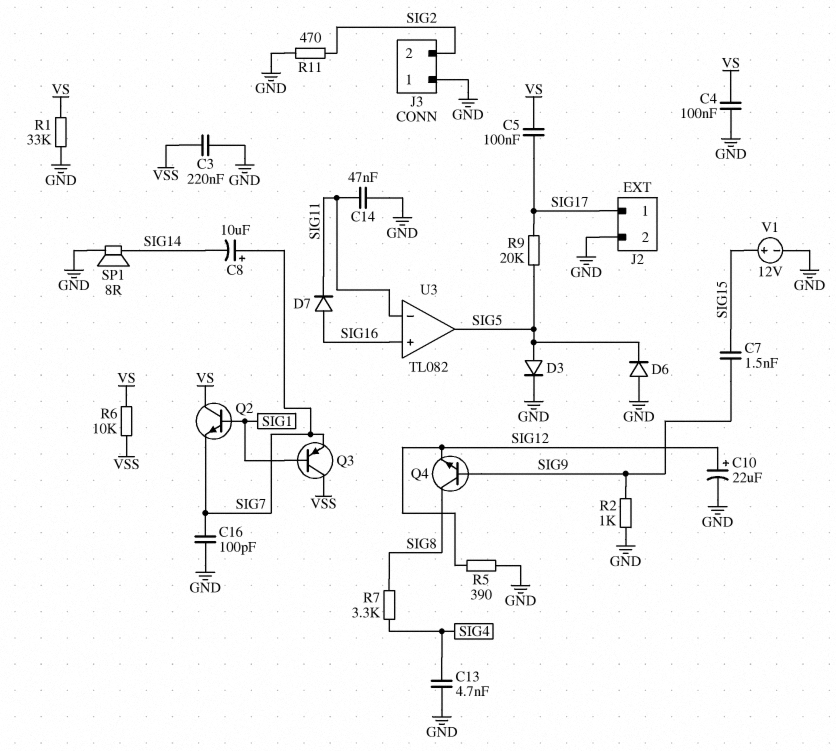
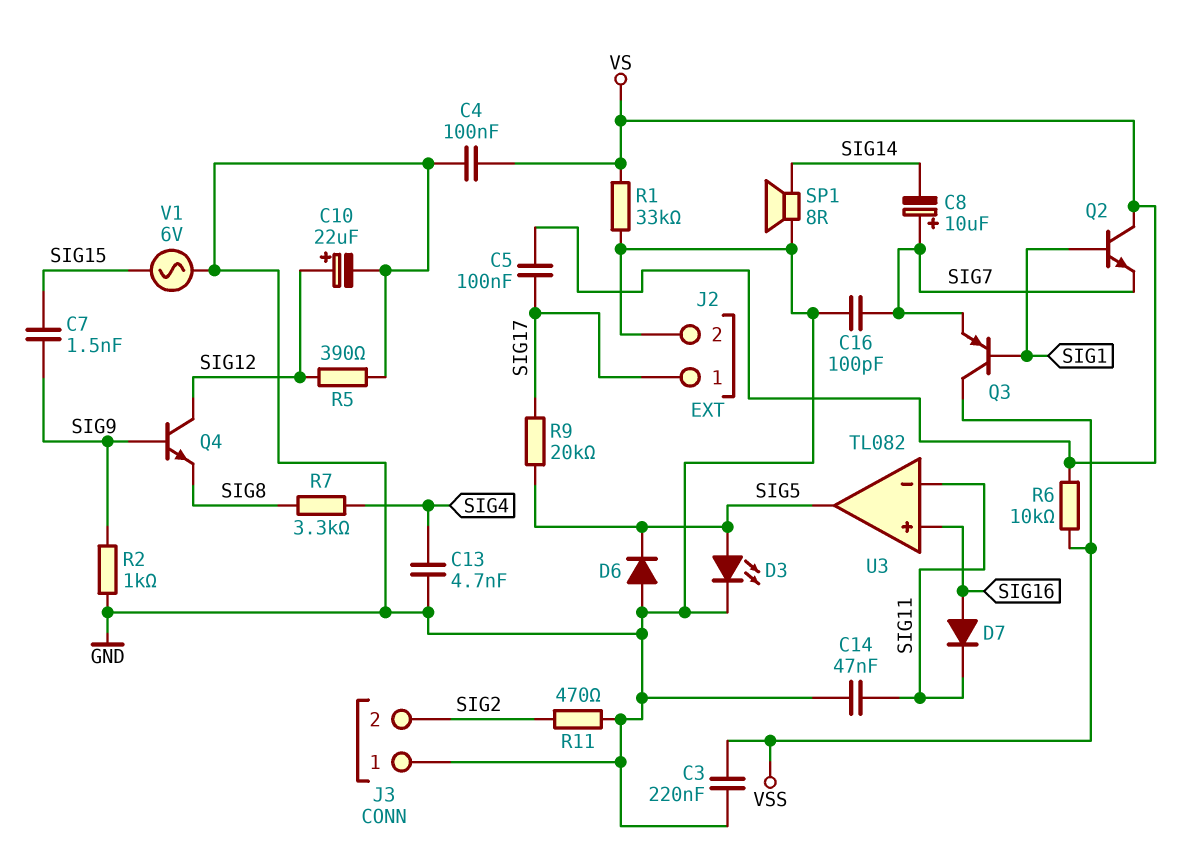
D3: diode (A SIG5, K GND) -> LED (A SIG5, K GND)
Q4: NPN (B SIG9, C SIG8, E SIG12) -> NPN (B SIG9, C SIG12, E SIG8)
V1: 12V (plus SIG15, minus GND) -> AC 6V (GND, SIG15)

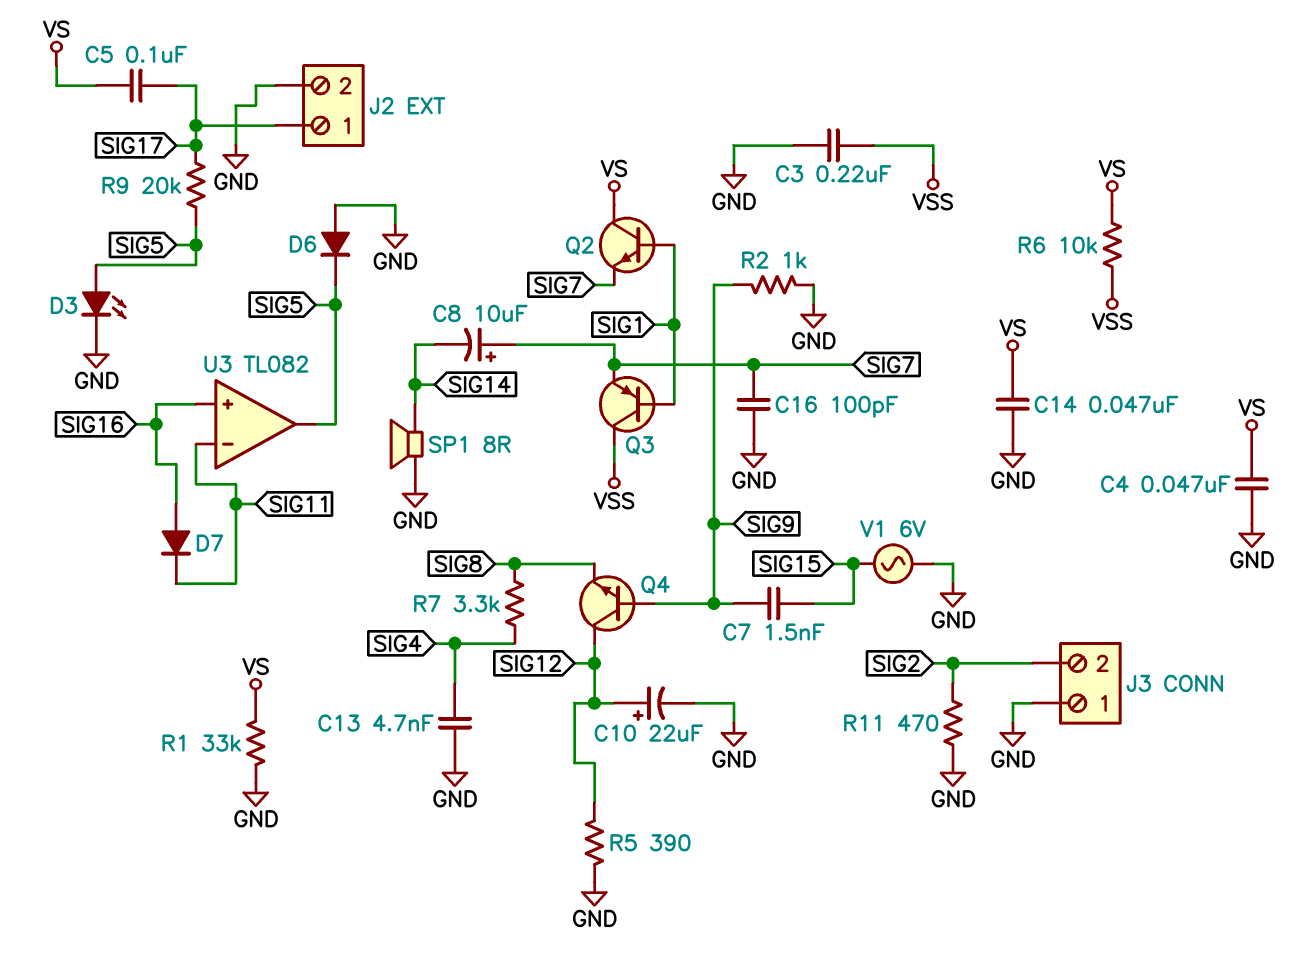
C4: 100nF (GND, VS) -> 47nF (GND, VS)
C14: 47nF (GND, SIG11) -> 47nF (GND, VS)

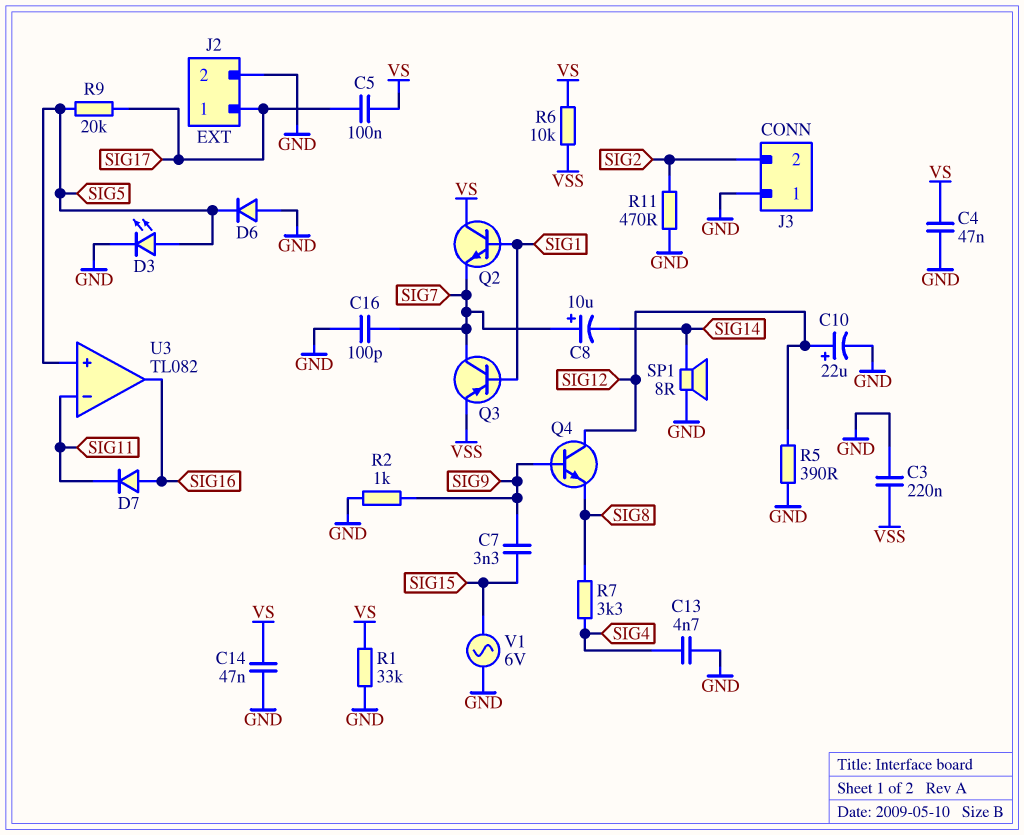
C7: 1.5nF (SIG9, SIG15) -> 3.3nF (SIG9, SIG15)
Q3: PNP (B SIG1, C VSS, E SIG7) -> PNP (B SIG1, C SIG7, E VSS)
U3 pin in+: SIG16 -> SIG5
U3 pin out: SIG5 -> SIG16

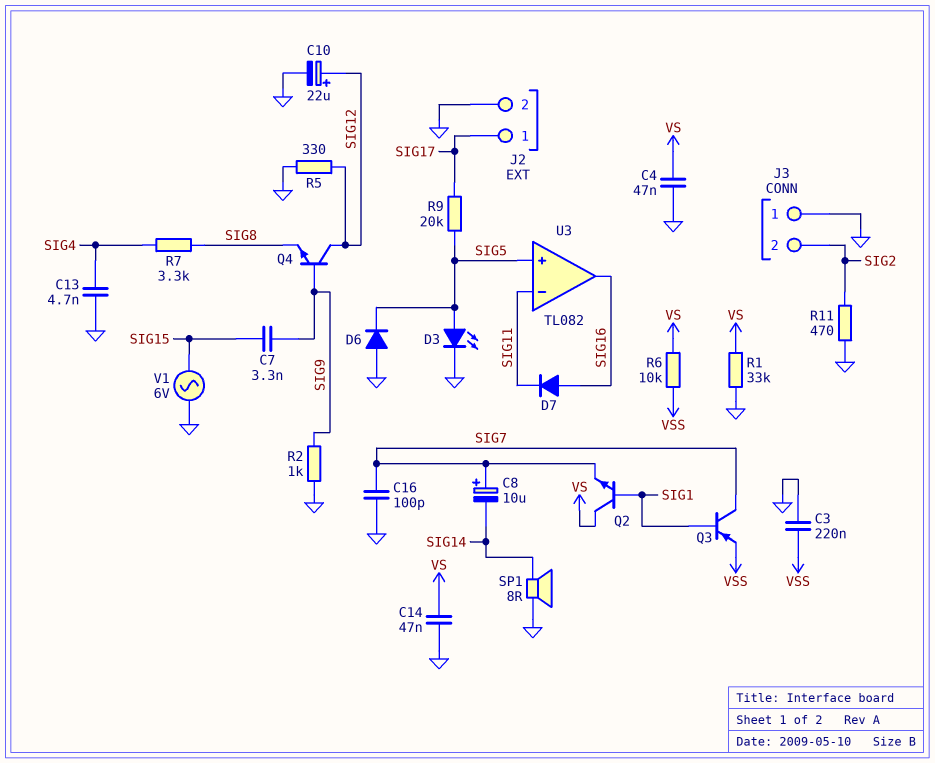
C5: 100nF (SIG17, VS) -> none
R5: 390 (GND, SIG12) -> 330 (GND, SIG12)

